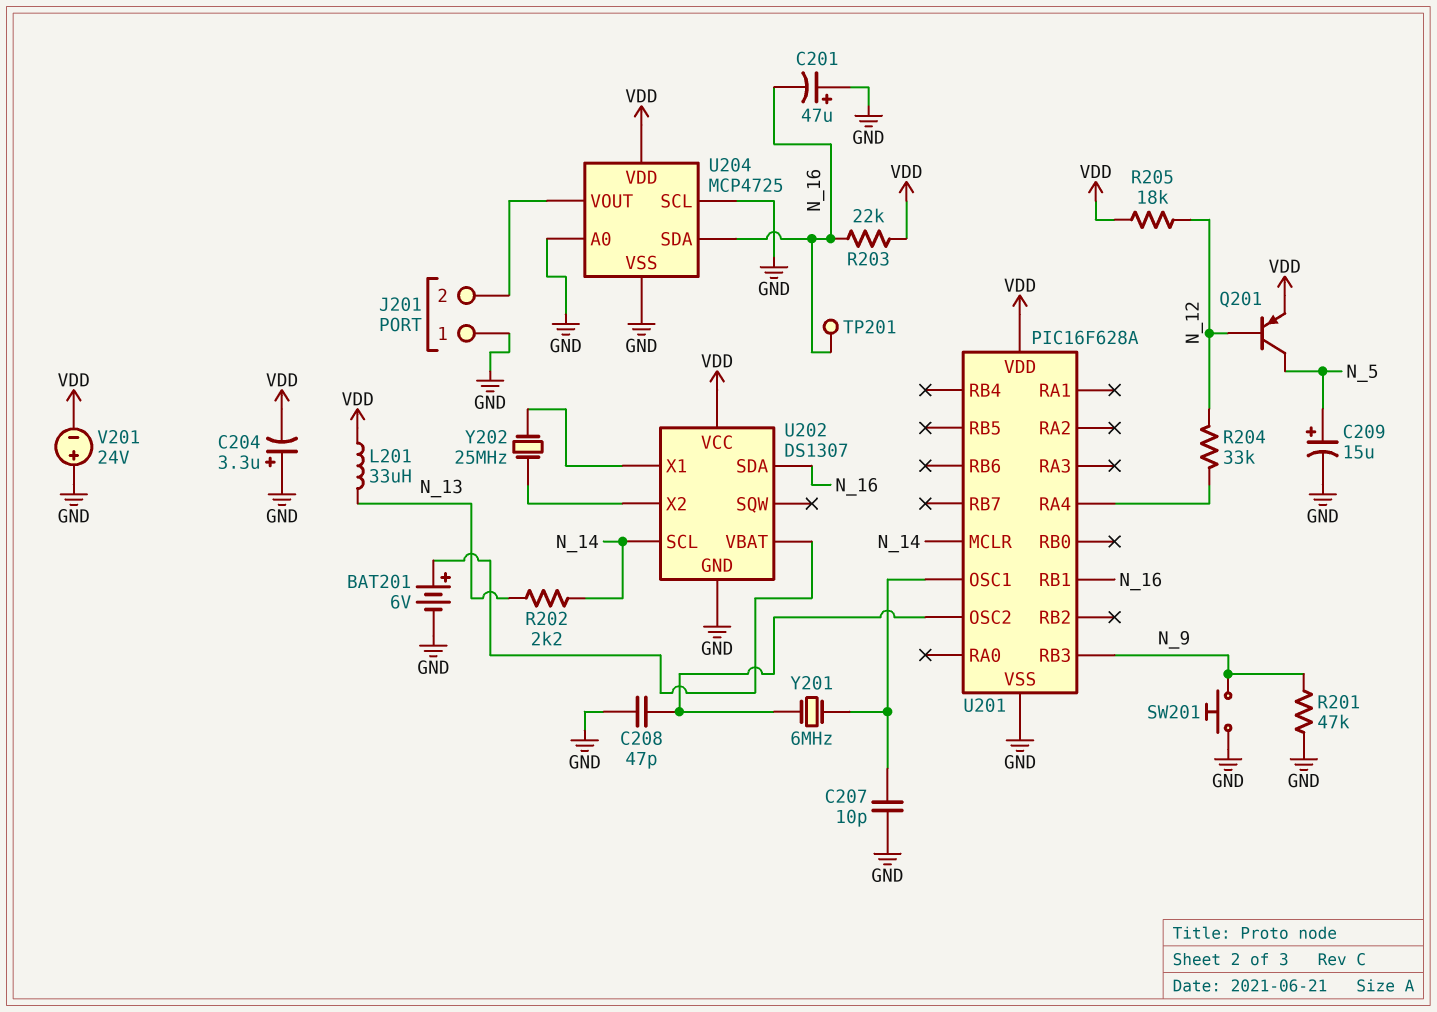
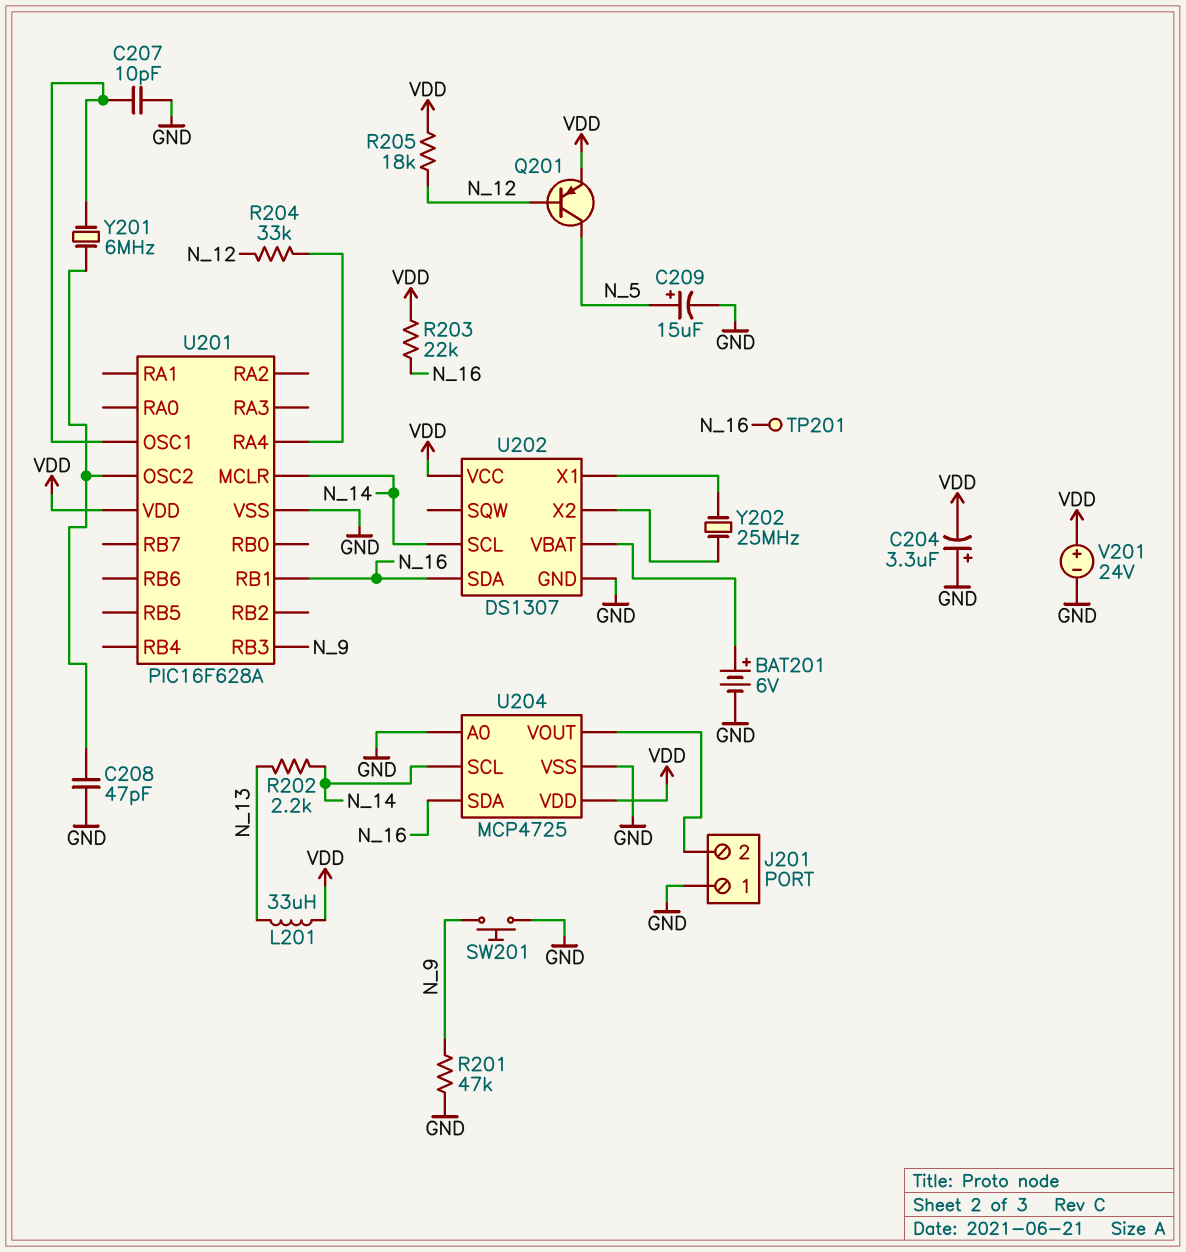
C201: 47uF (plus GND, minus N_16) -> none
U204 pin SCL: GND -> N_14
V201: 24V (plus GND, minus VDD) -> 24V (plus VDD, minus GND)

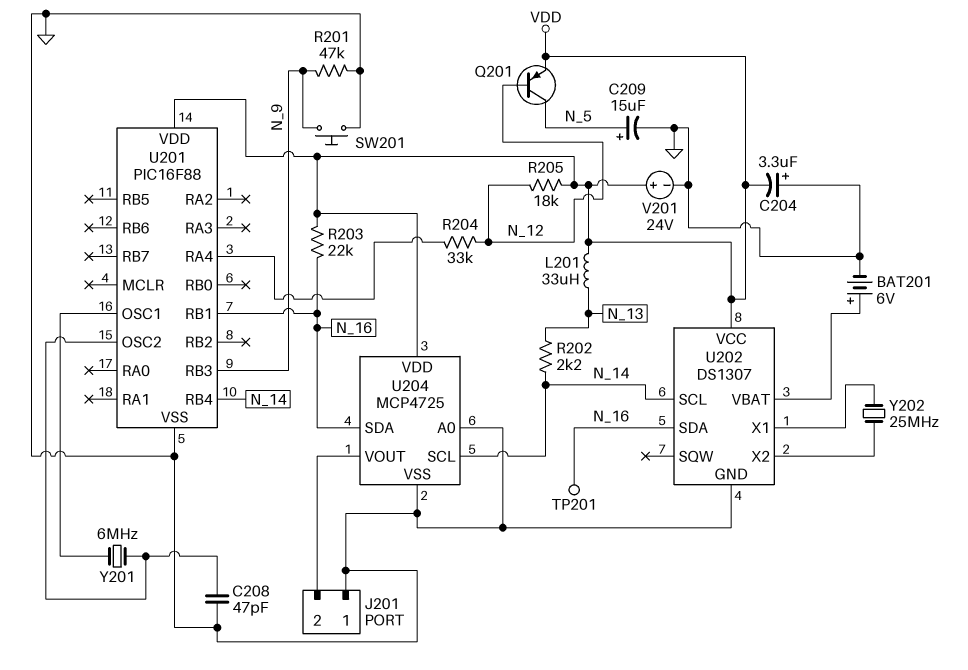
C207: 10pF (GND, U201/OSC1) -> none
U201: PIC16F628A -> PIC16F88
U201 pin MCLR: N_14 -> none
U201 pin RB4: none -> N_14

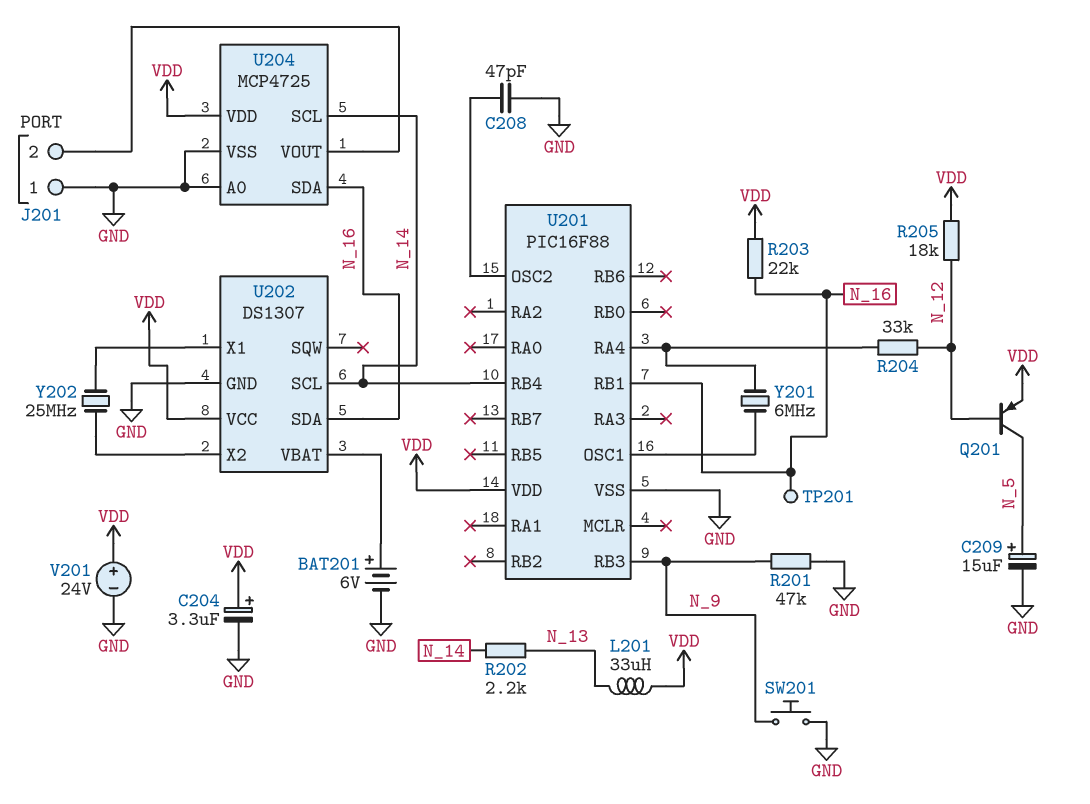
C204: 3.3uF (plus GND, minus VDD) -> 3.3uF (plus VDD, minus GND)
Y201: 6MHz (U201/OSC1, U201/OSC2) -> 6MHz (U201/OSC1, U201/RA4)

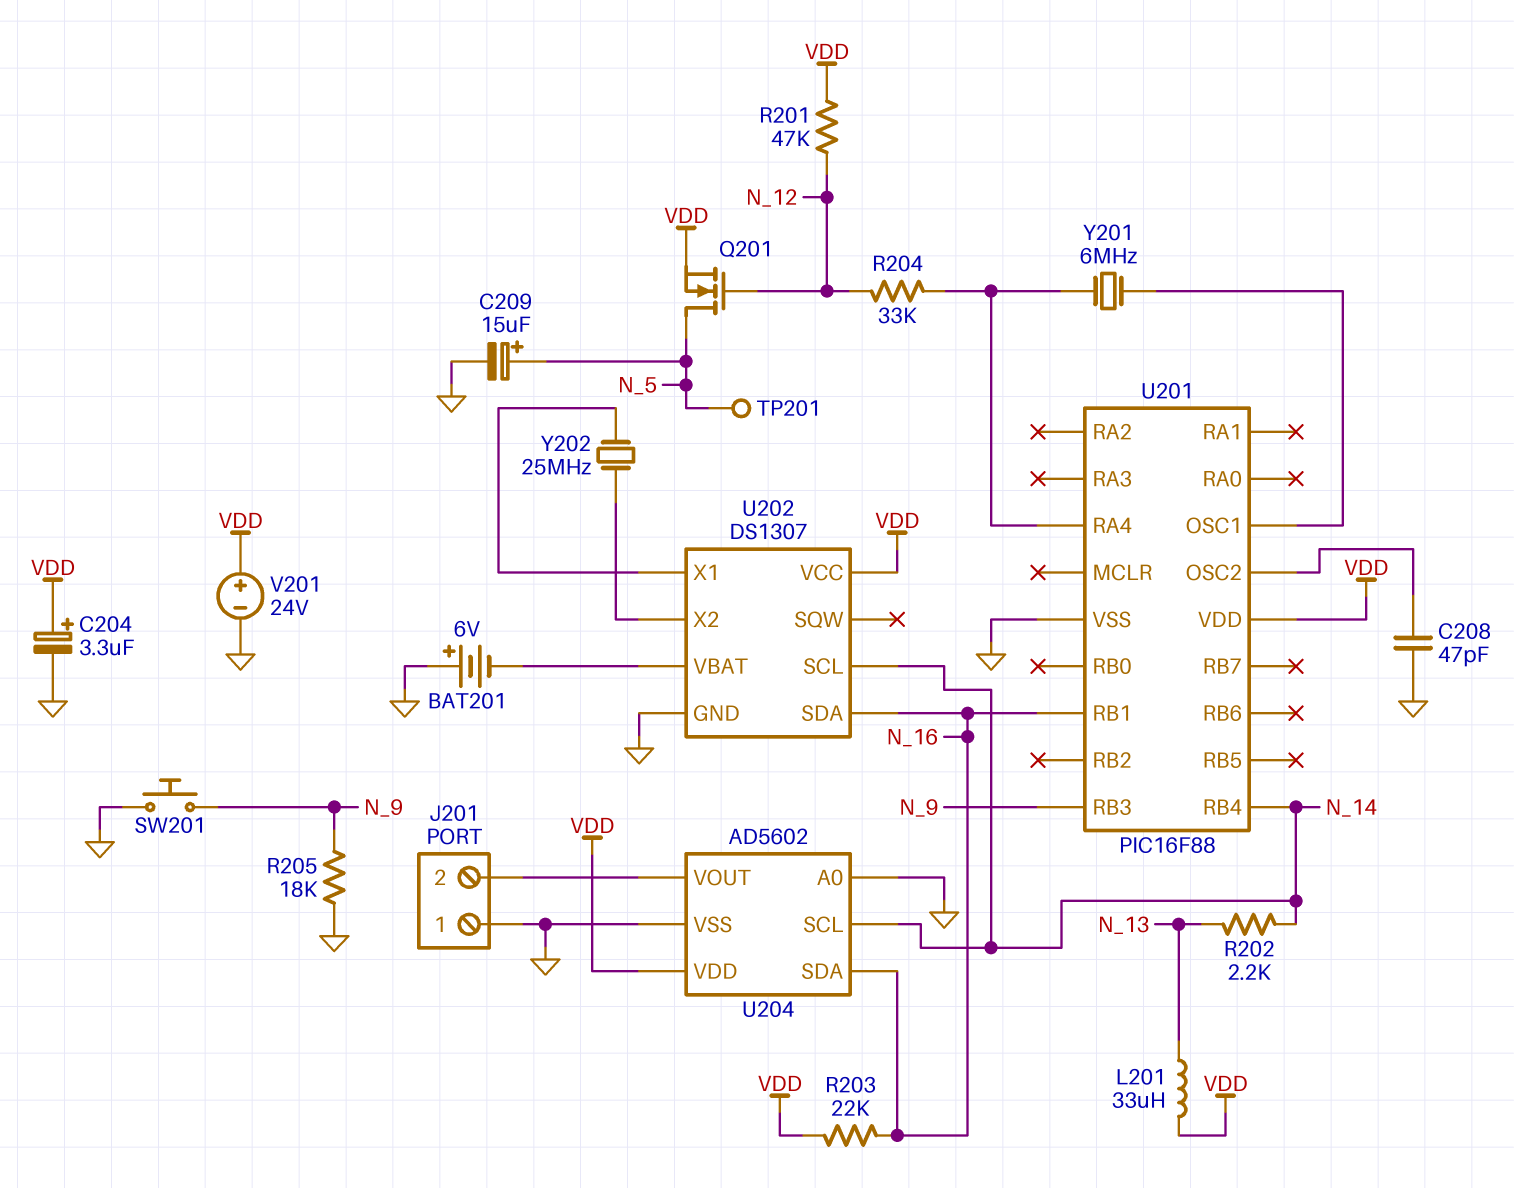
BAT201: 6V (plus U202/VBAT, minus GND) -> 6V (plus GND, minus U202/VBAT)
Q201: PNP (B N_12, C N_5, E VDD) -> NMOS (G N_12, D N_5, S VDD)
R201: 47k (GND, N_9) -> 47k (N_12, VDD)
R205: 18k (N_12, VDD) -> 18k (GND, N_9)
TP201: test point (N_16) -> test point (N_5)
U204: MCP4725 -> AD5602

